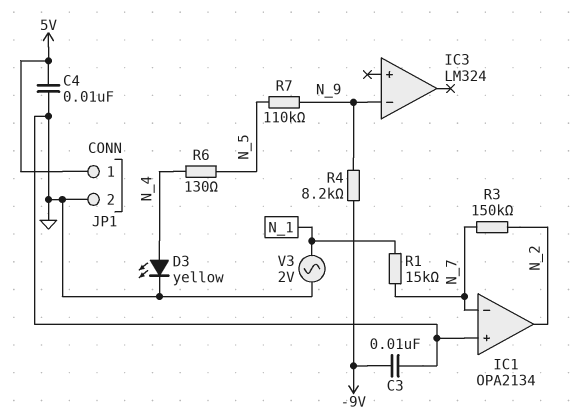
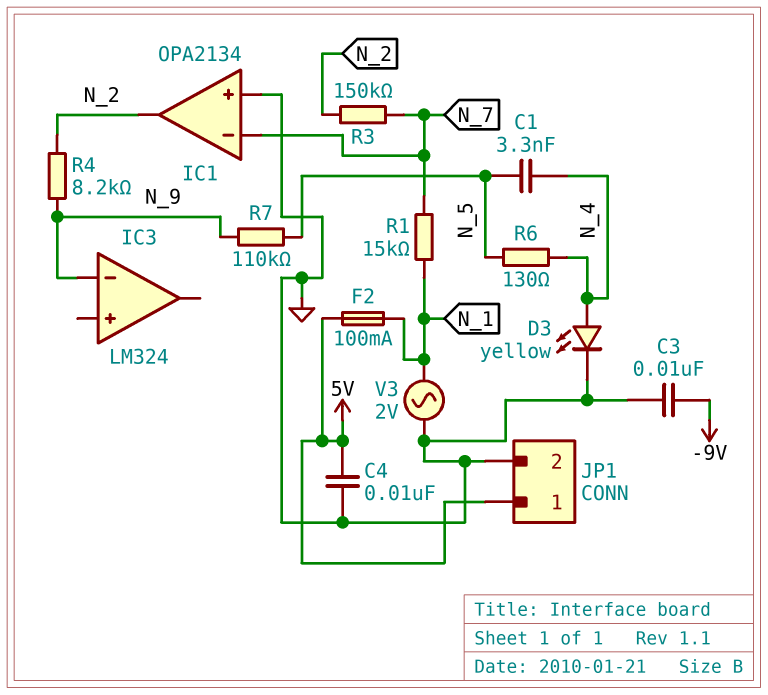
C1: none -> 3.3nF (N_4, N_5)
F2: none -> 100mA (5V, N_1)
R4: 8.2k (-9V, N_9) -> 8.2k (N_2, N_9)

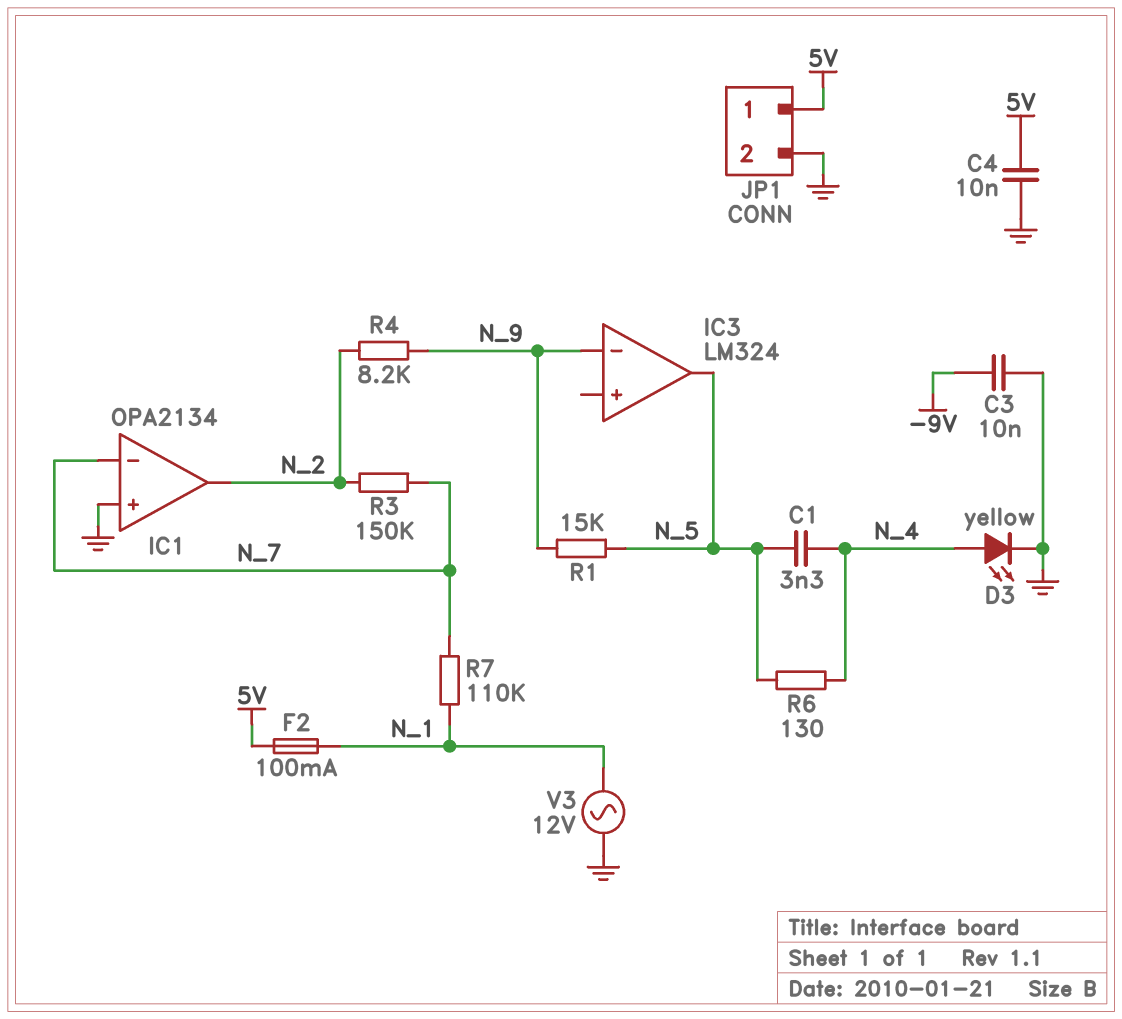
IC3 pin out: none -> N_5
R1: 15k (N_1, N_7) -> 15k (N_5, N_9)
R7: 110k (N_5, N_9) -> 110k (N_1, N_7)
V3: AC 2V (GND, N_1) -> AC 12V (GND, N_1)

